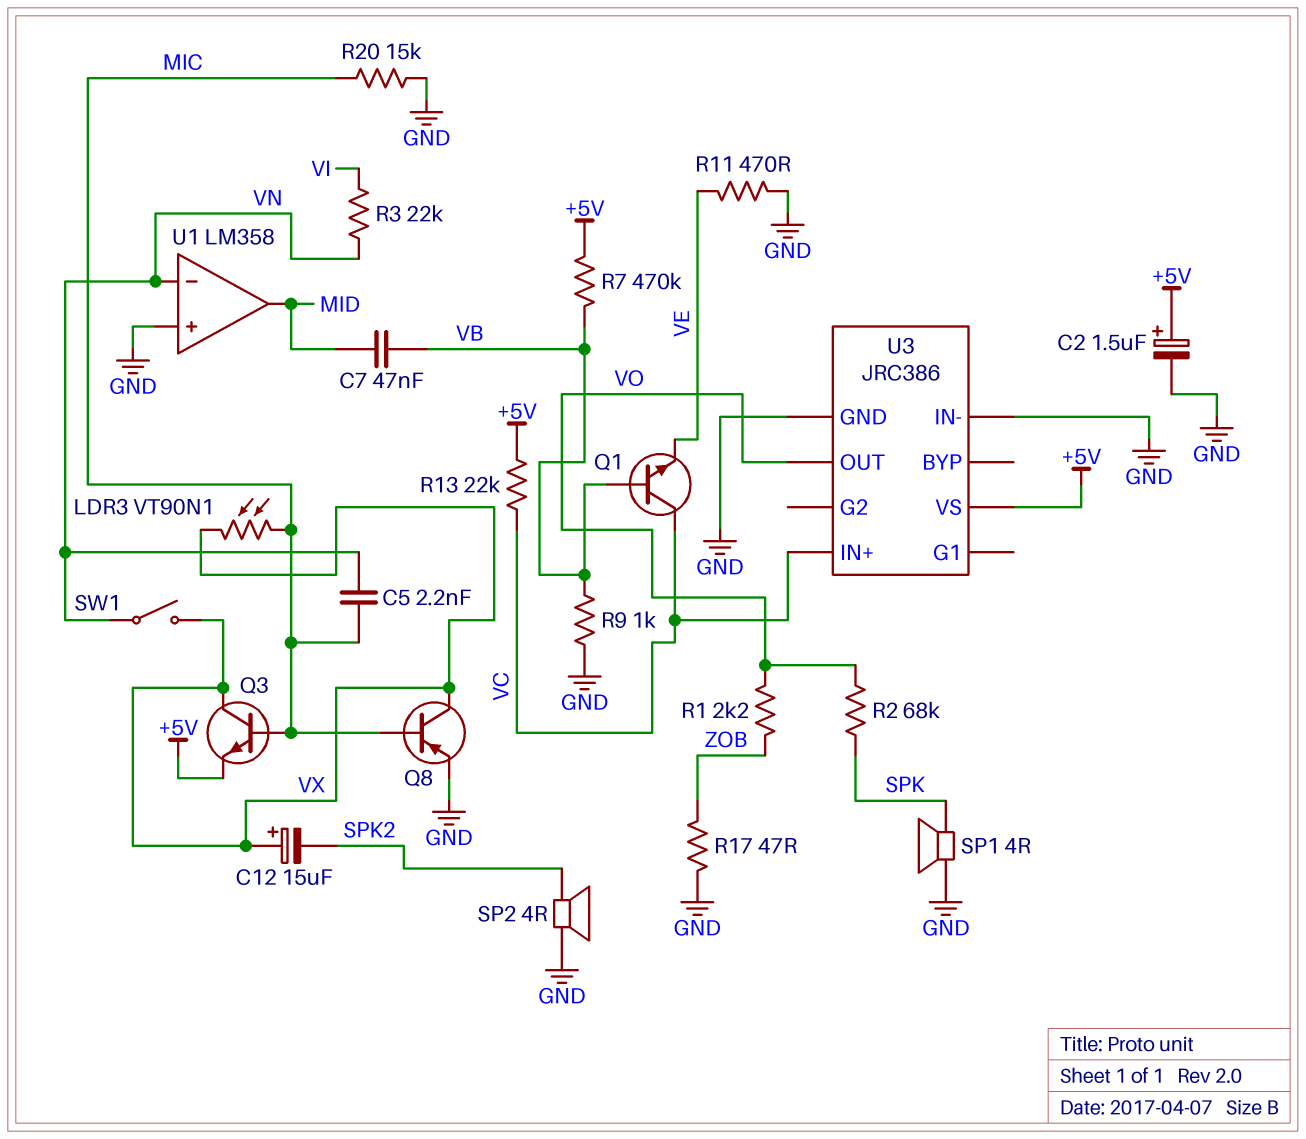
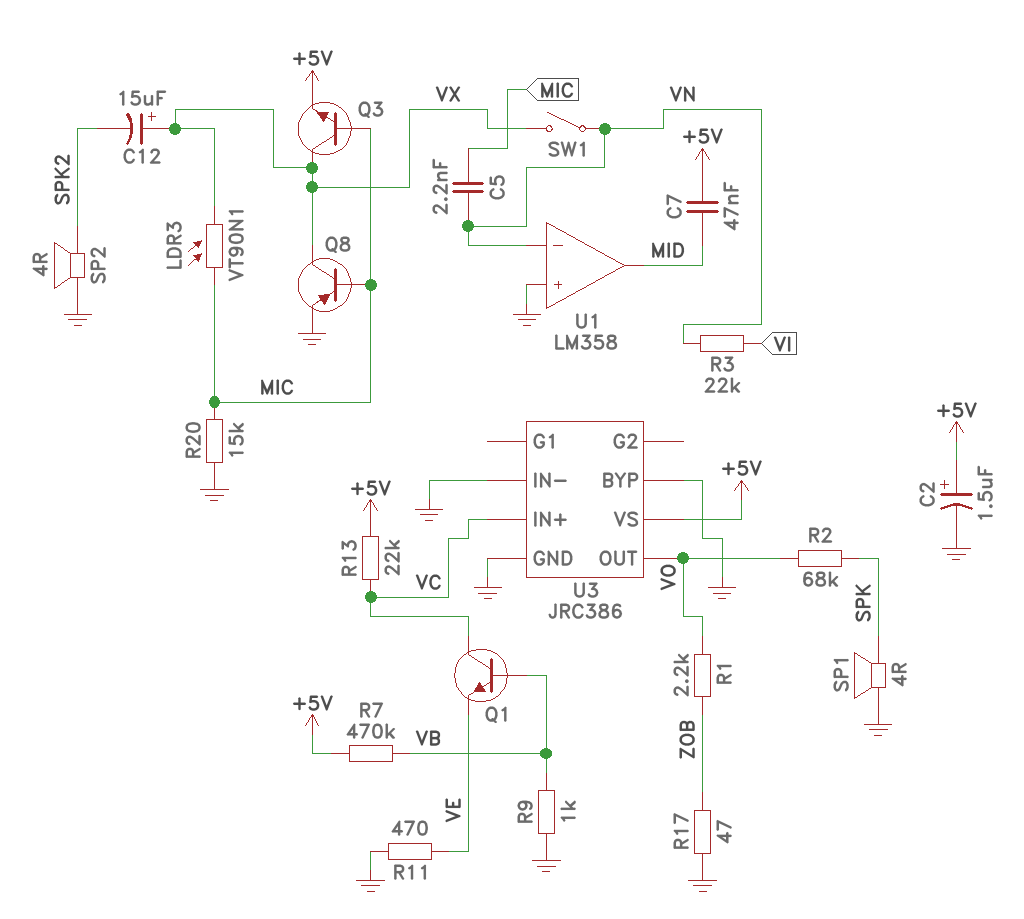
C7: 47nF (MID, VB) -> 47nF (+5V, MID)
U3 pin BYP: none -> GND

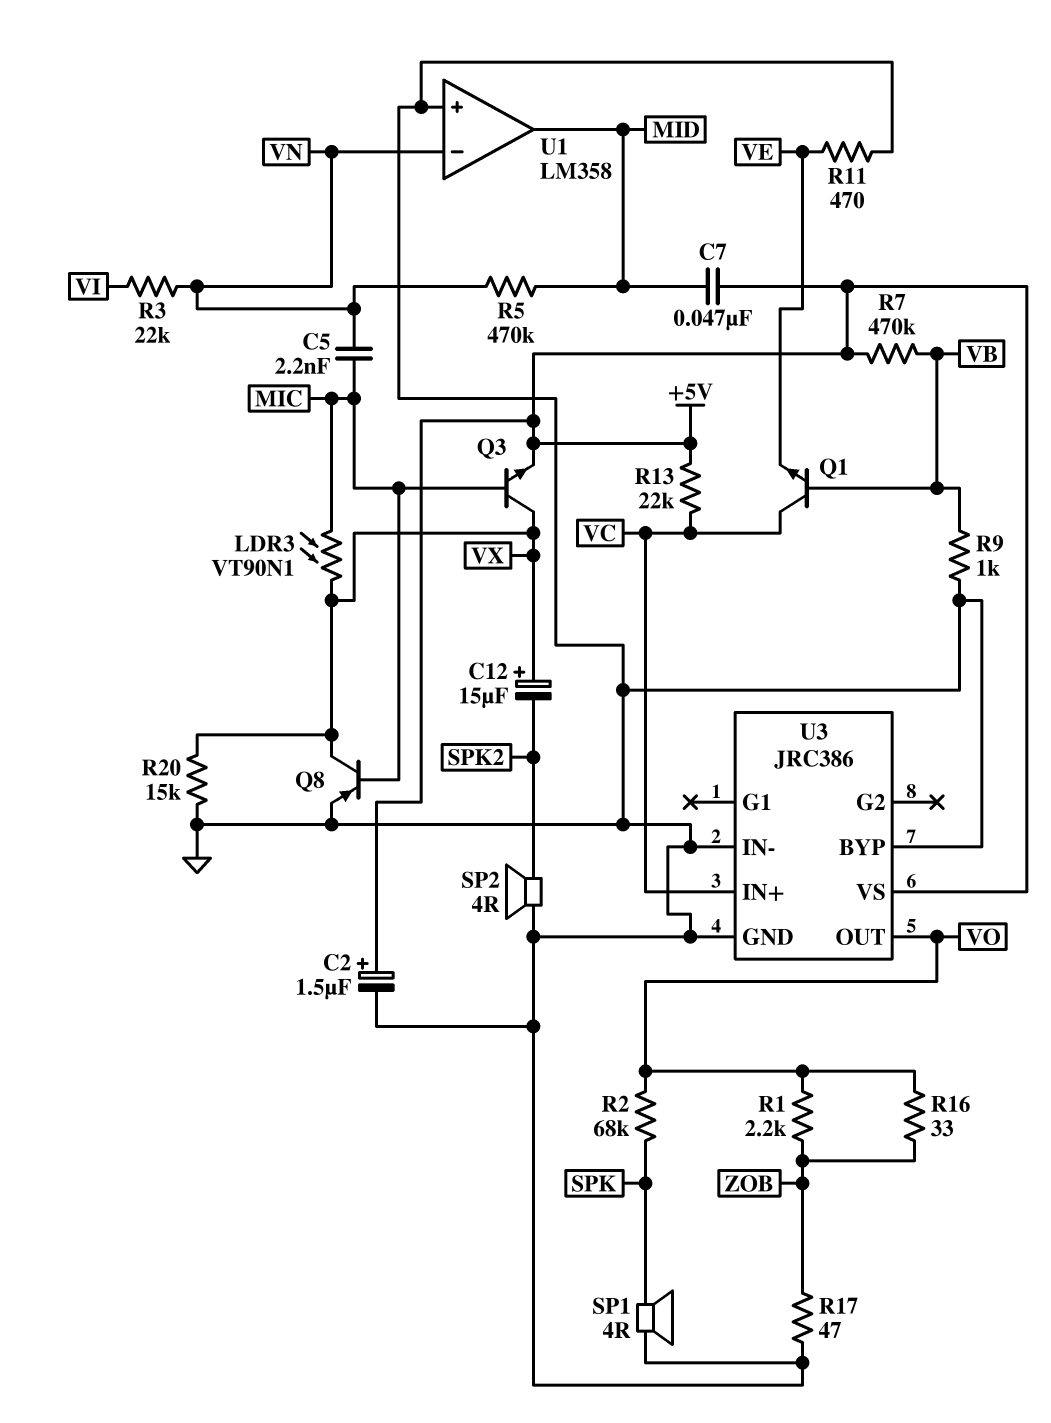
R5: none -> 470k (MID, VN)
R16: none -> 33 (VO, ZOB)
R20: 15k (GND, MIC) -> 15k (GND, VX)
SW1: switch (VN, VX) -> none

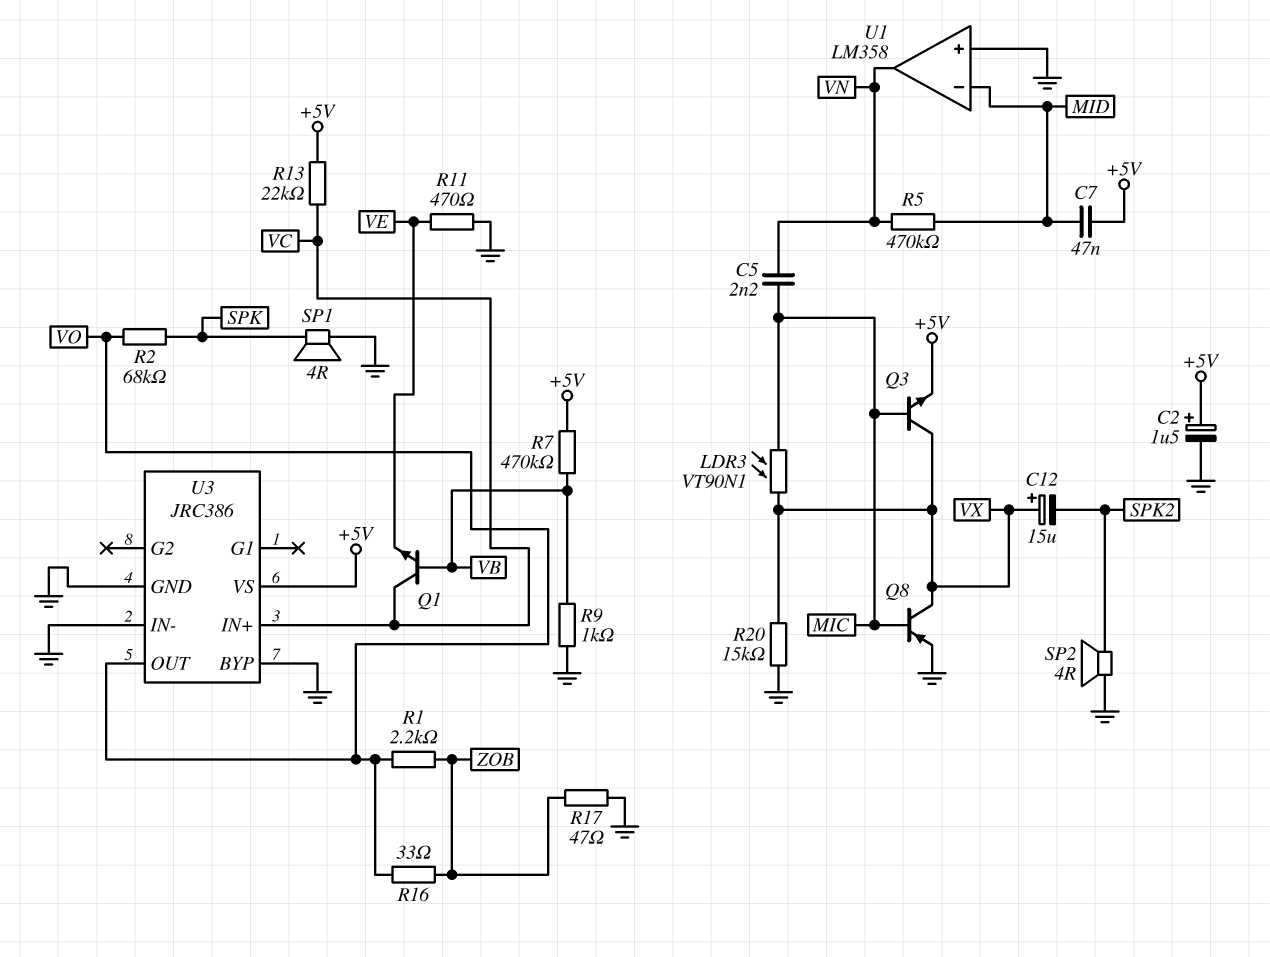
R3: 22k (VI, VN) -> none
U1 pin in-: VN -> MID
U1 pin out: MID -> VN

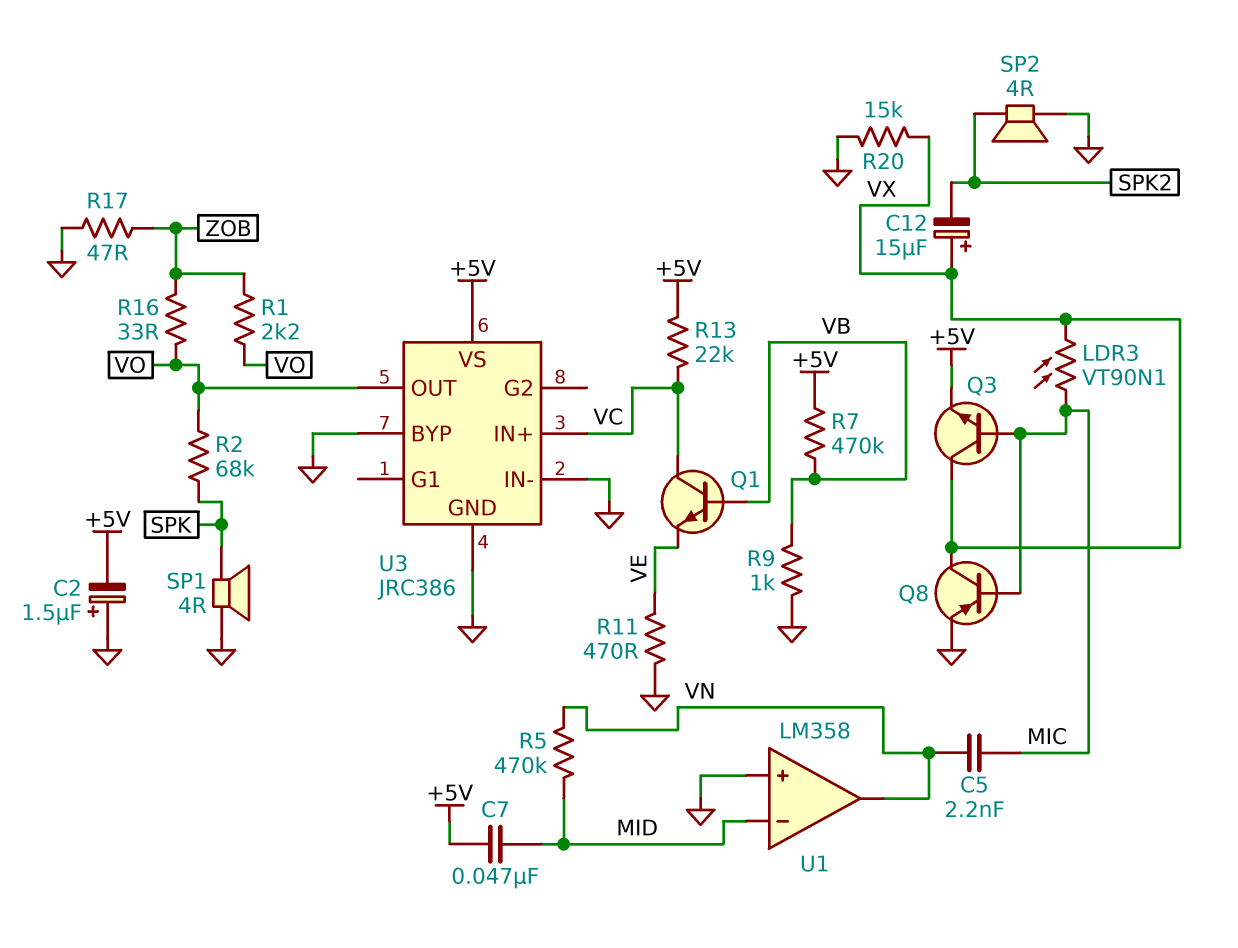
C2: 1.5uF (plus +5V, minus GND) -> 1.5uF (plus GND, minus +5V)

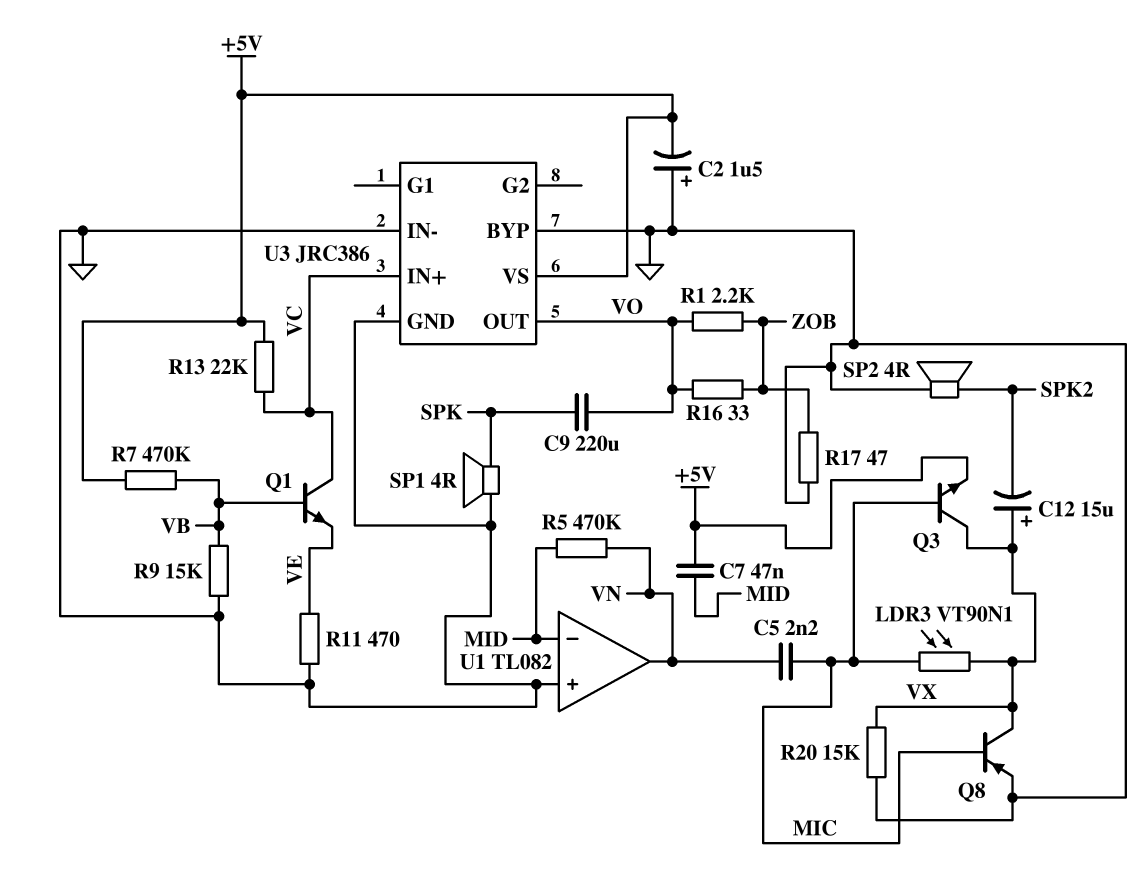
C9: none -> 220uF (SPK, VO)
R2: 68k (SPK, VO) -> none
R9: 1k (GND, VB) -> 15k (GND, VB)
U1: LM358 -> TL082

